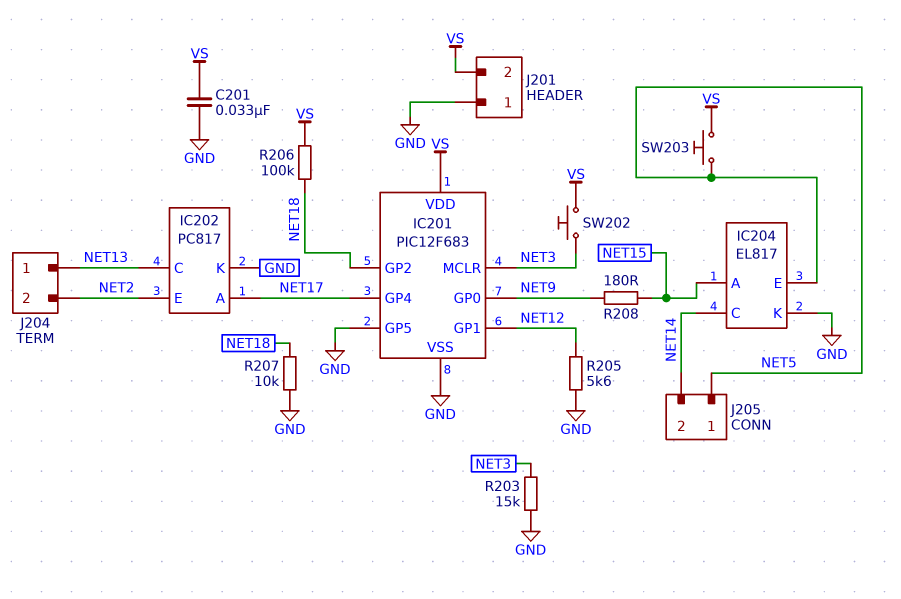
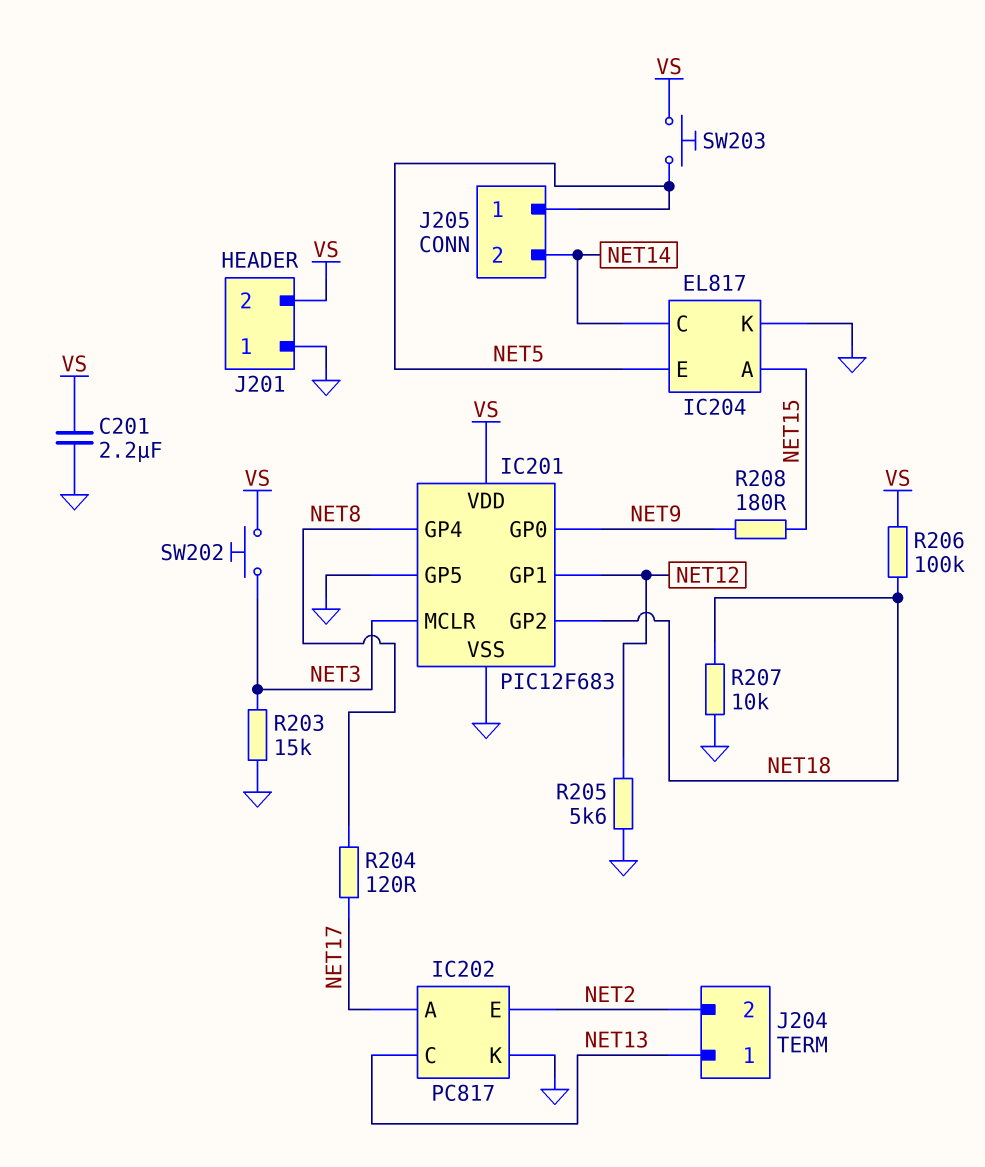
C201: 33nF (GND, VS) -> 2.2uF (GND, VS)
IC201 pin GP4: NET17 -> NET8
R204: none -> 120 (NET8, NET17)

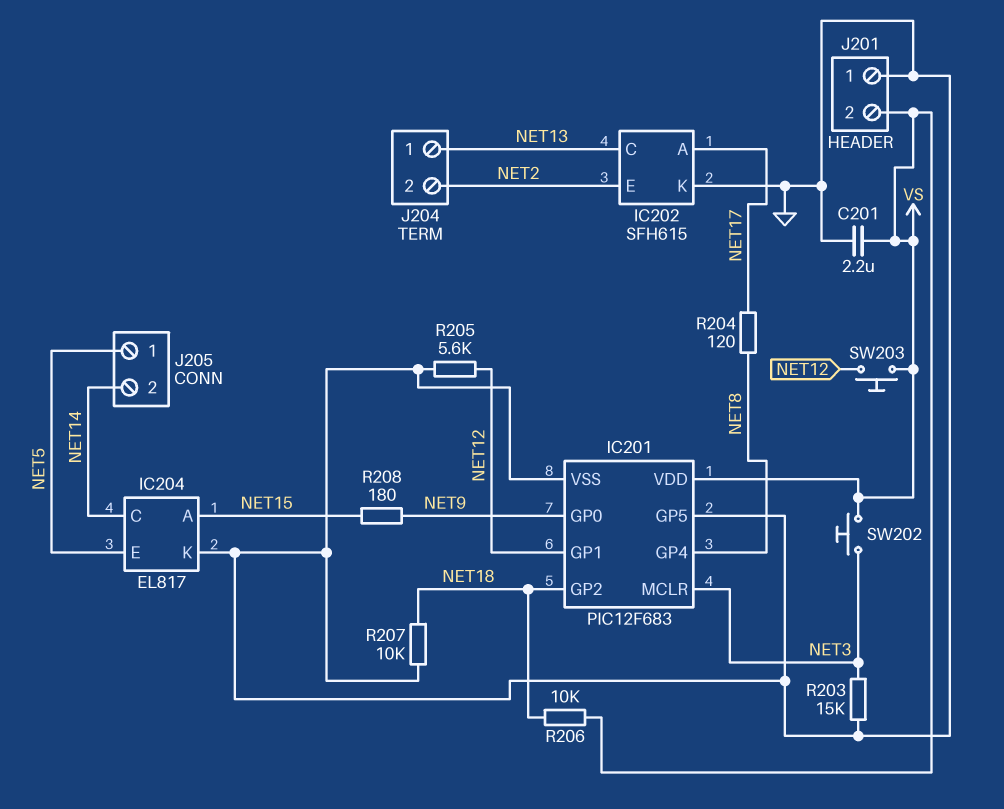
IC202: PC817 -> SFH615
R206: 100k (NET18, VS) -> 10k (NET18, VS)
SW203: button (NET5, VS) -> button (NET12, VS)

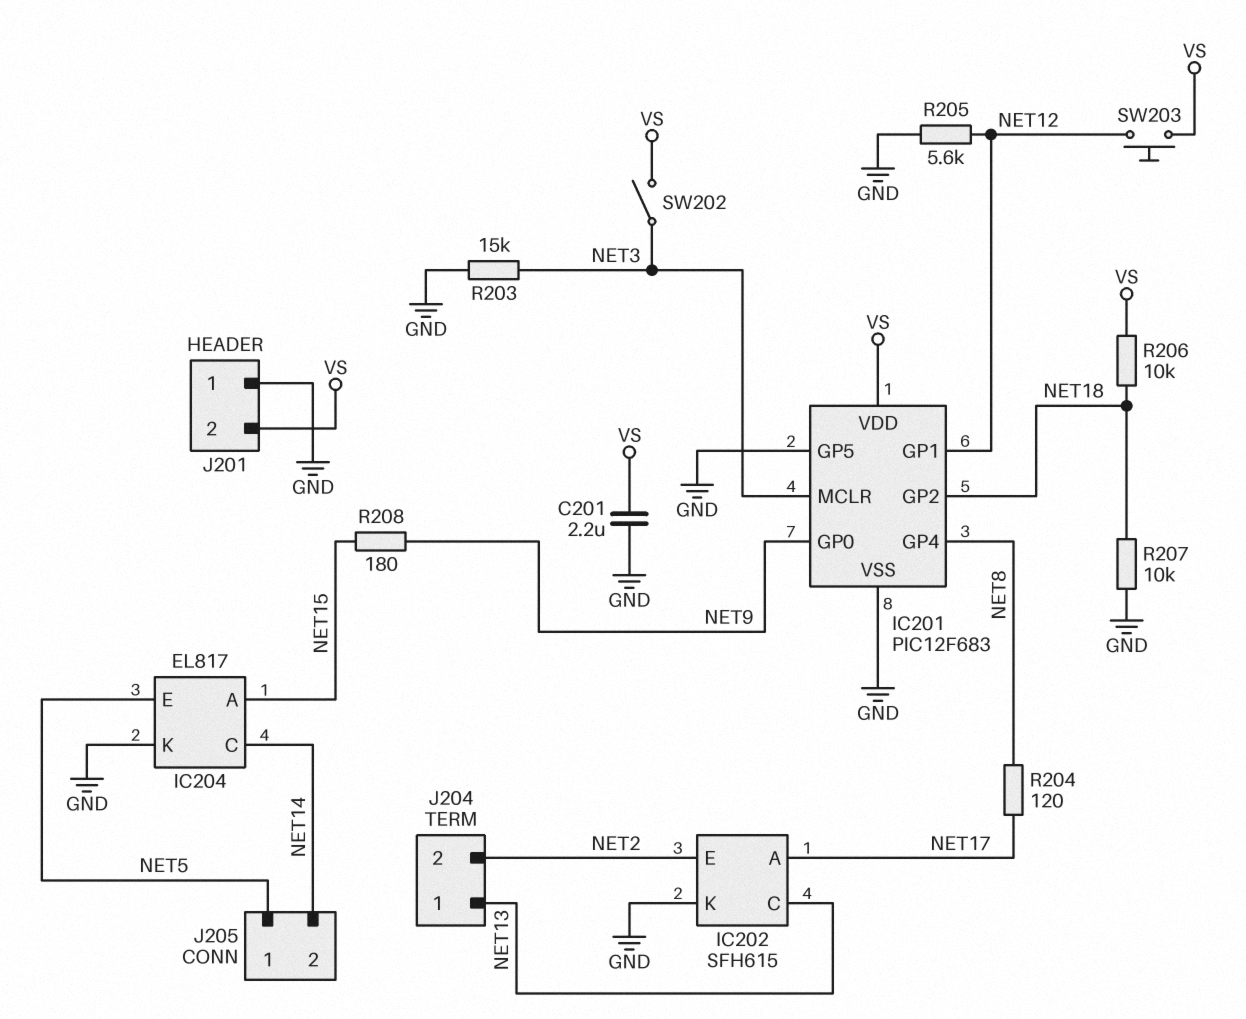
SW202: button (NET3, VS) -> switch (NET3, VS)

